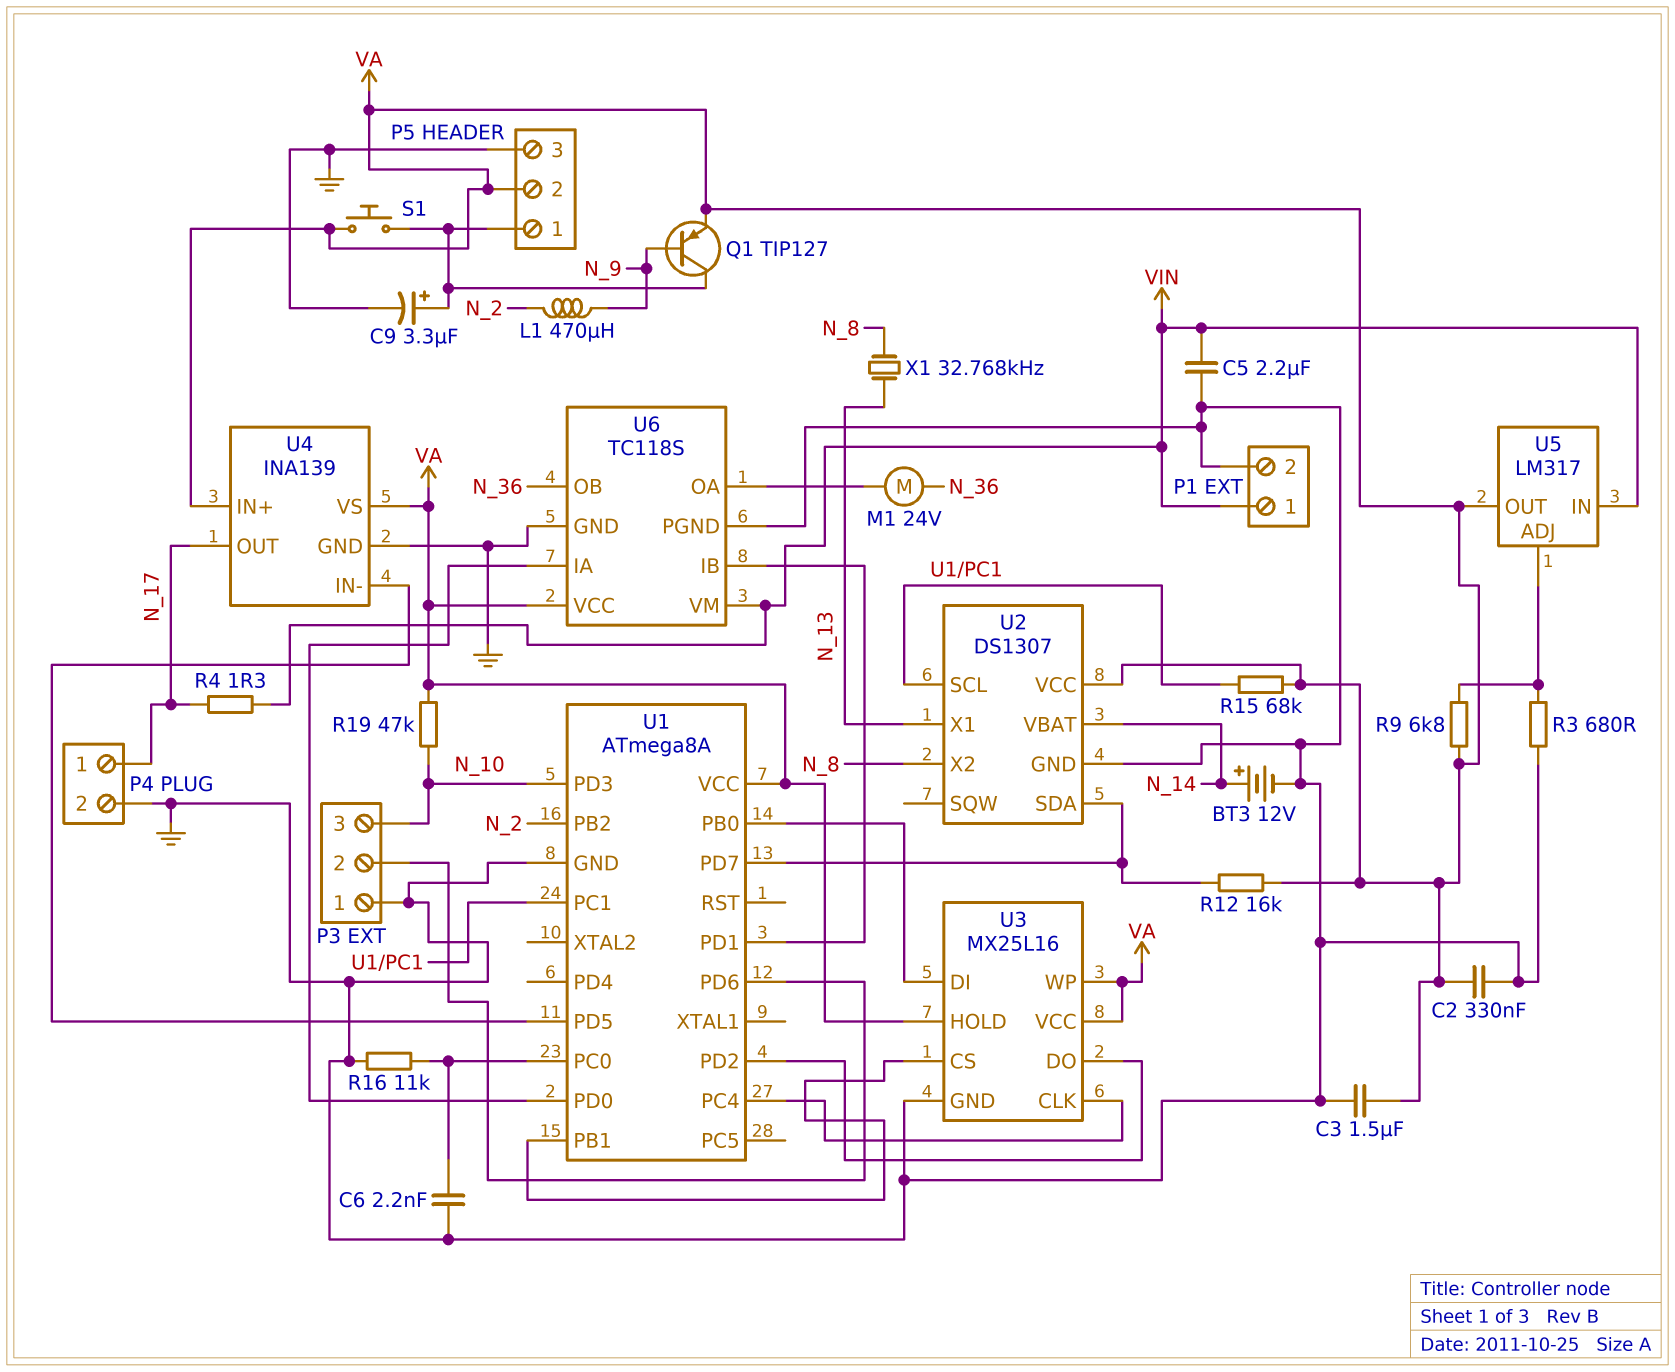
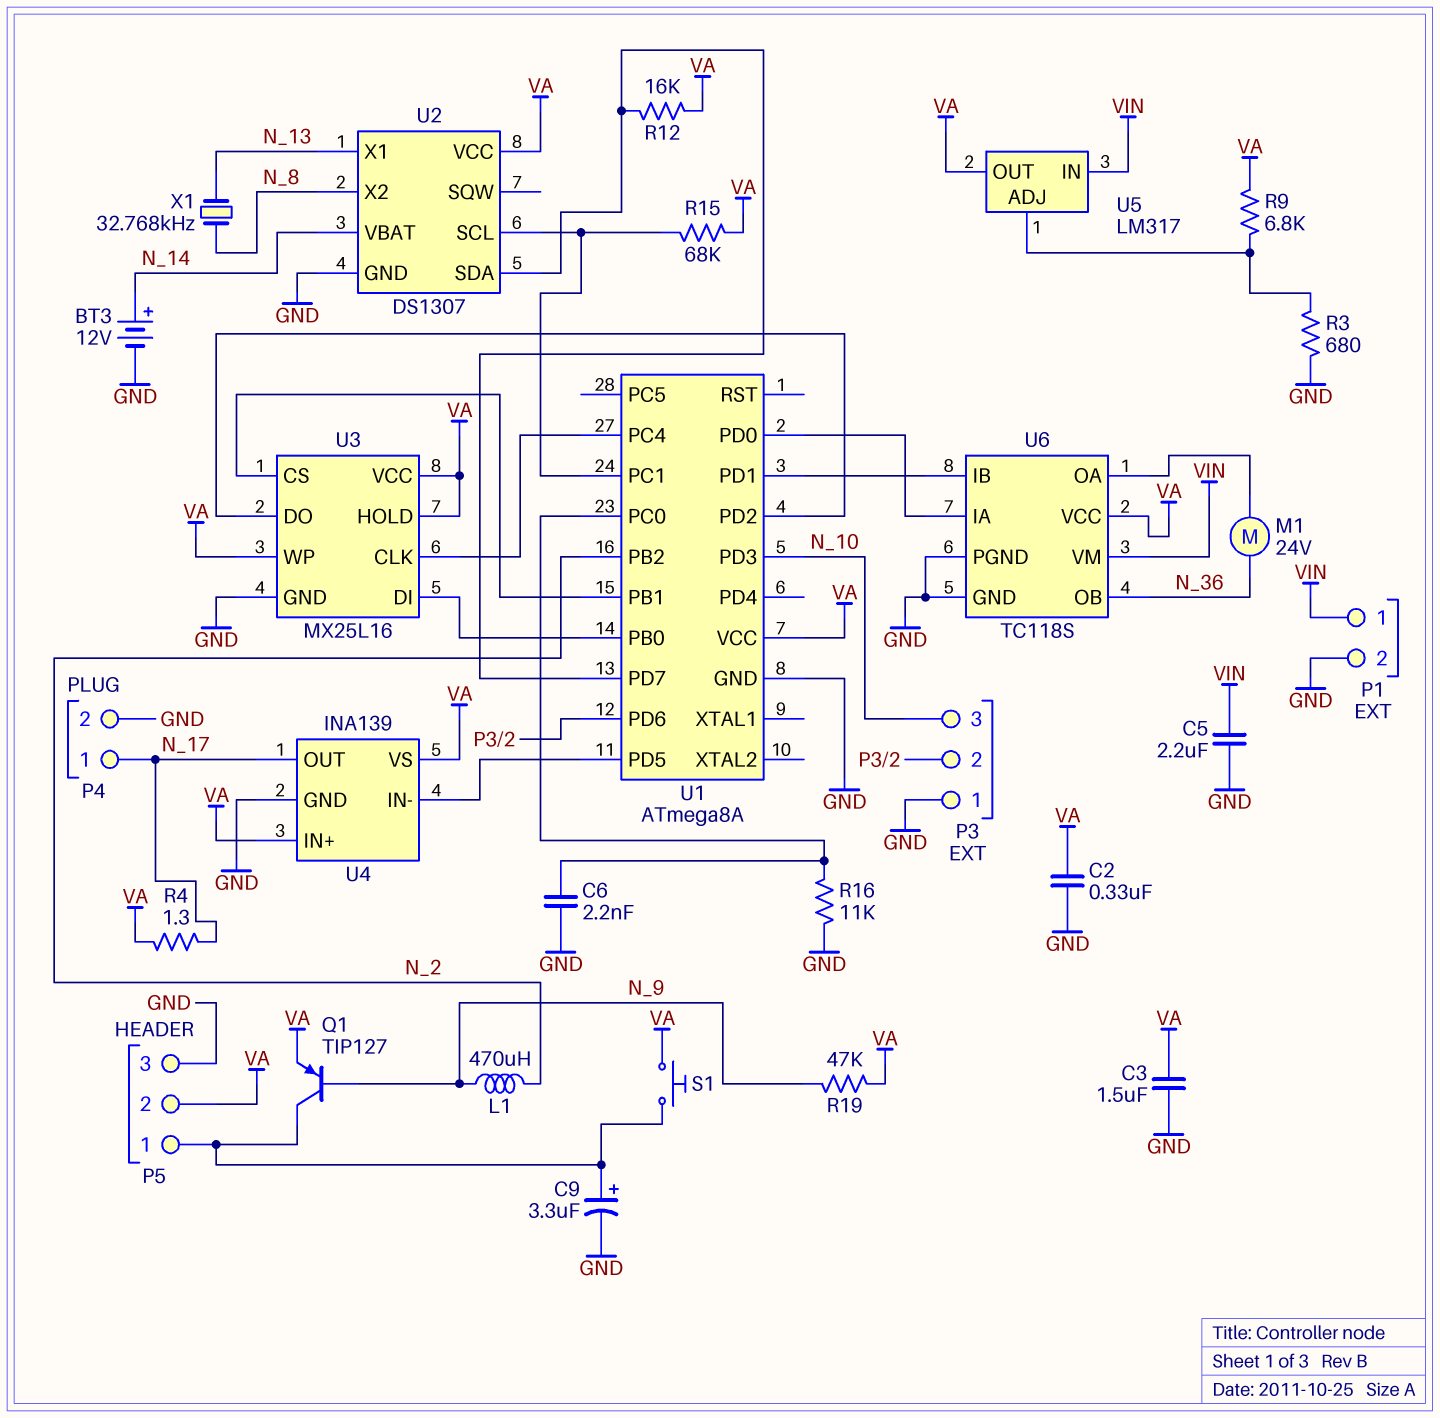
R4: 1.3 (N_17, VIN) -> 1.3 (N_17, VA)
R19: 47k (N_10, VA) -> 47k (N_9, VA)

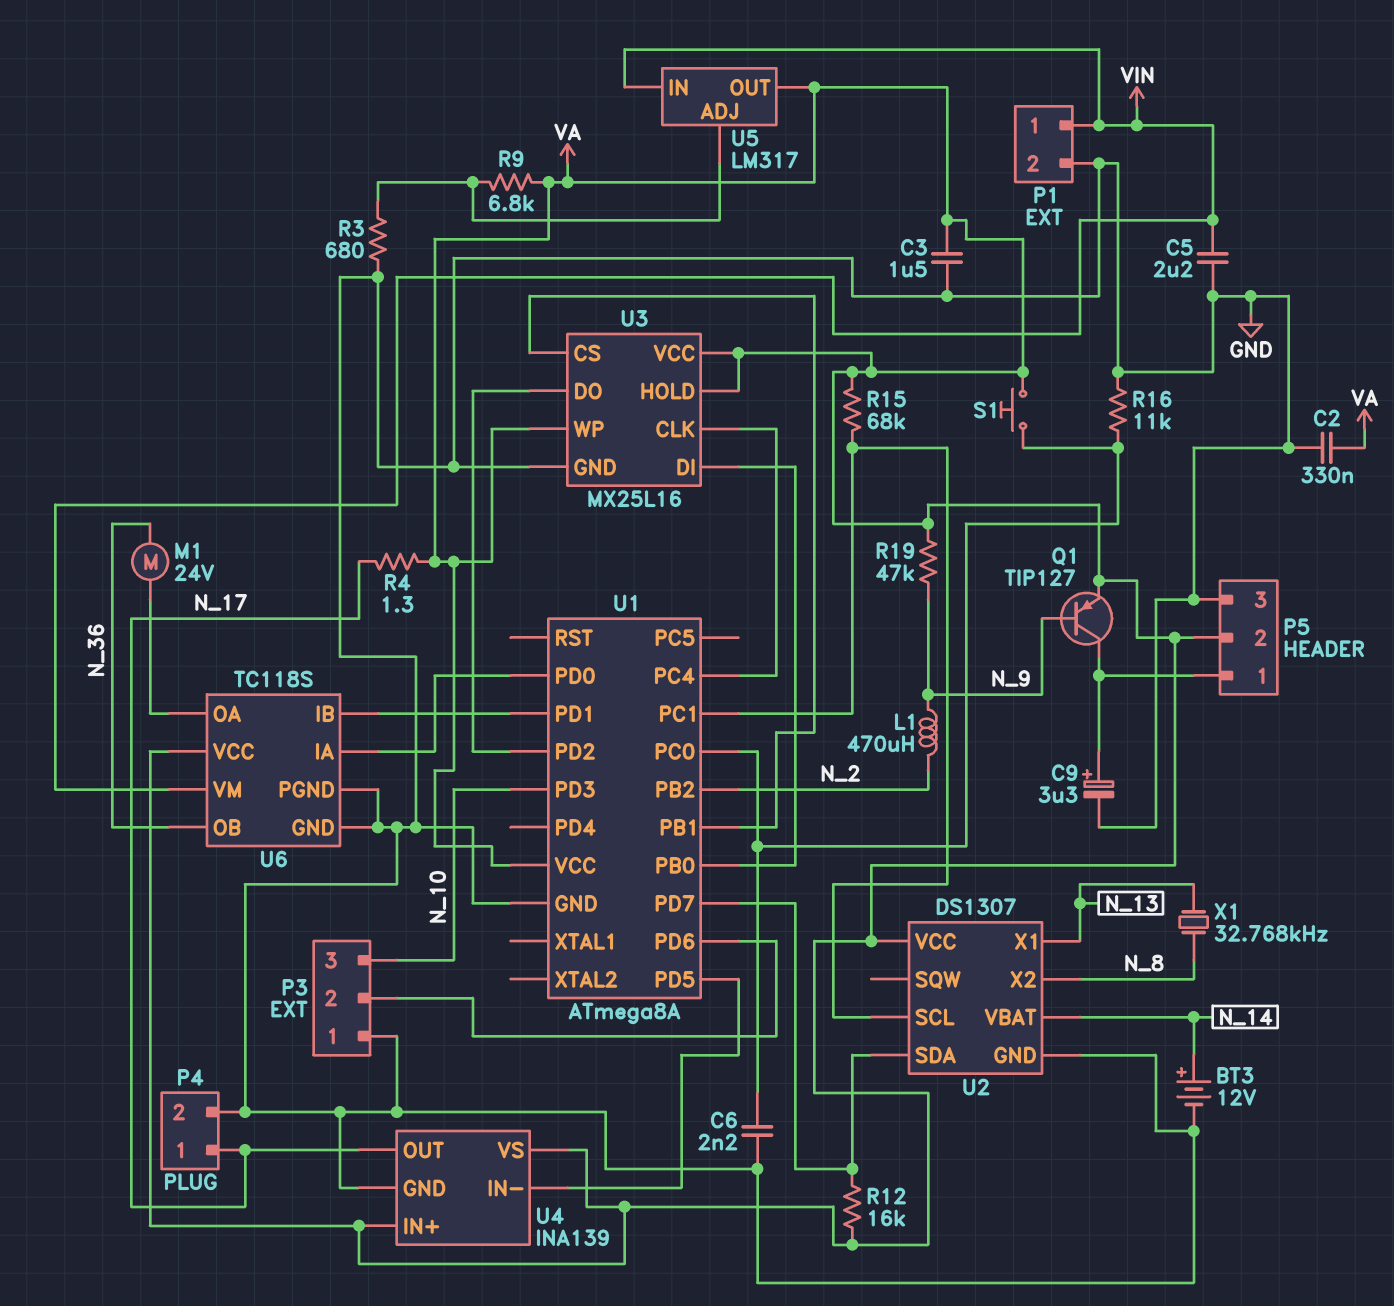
S1: button (P5/1, VA) -> button (U1/PC0, VA)

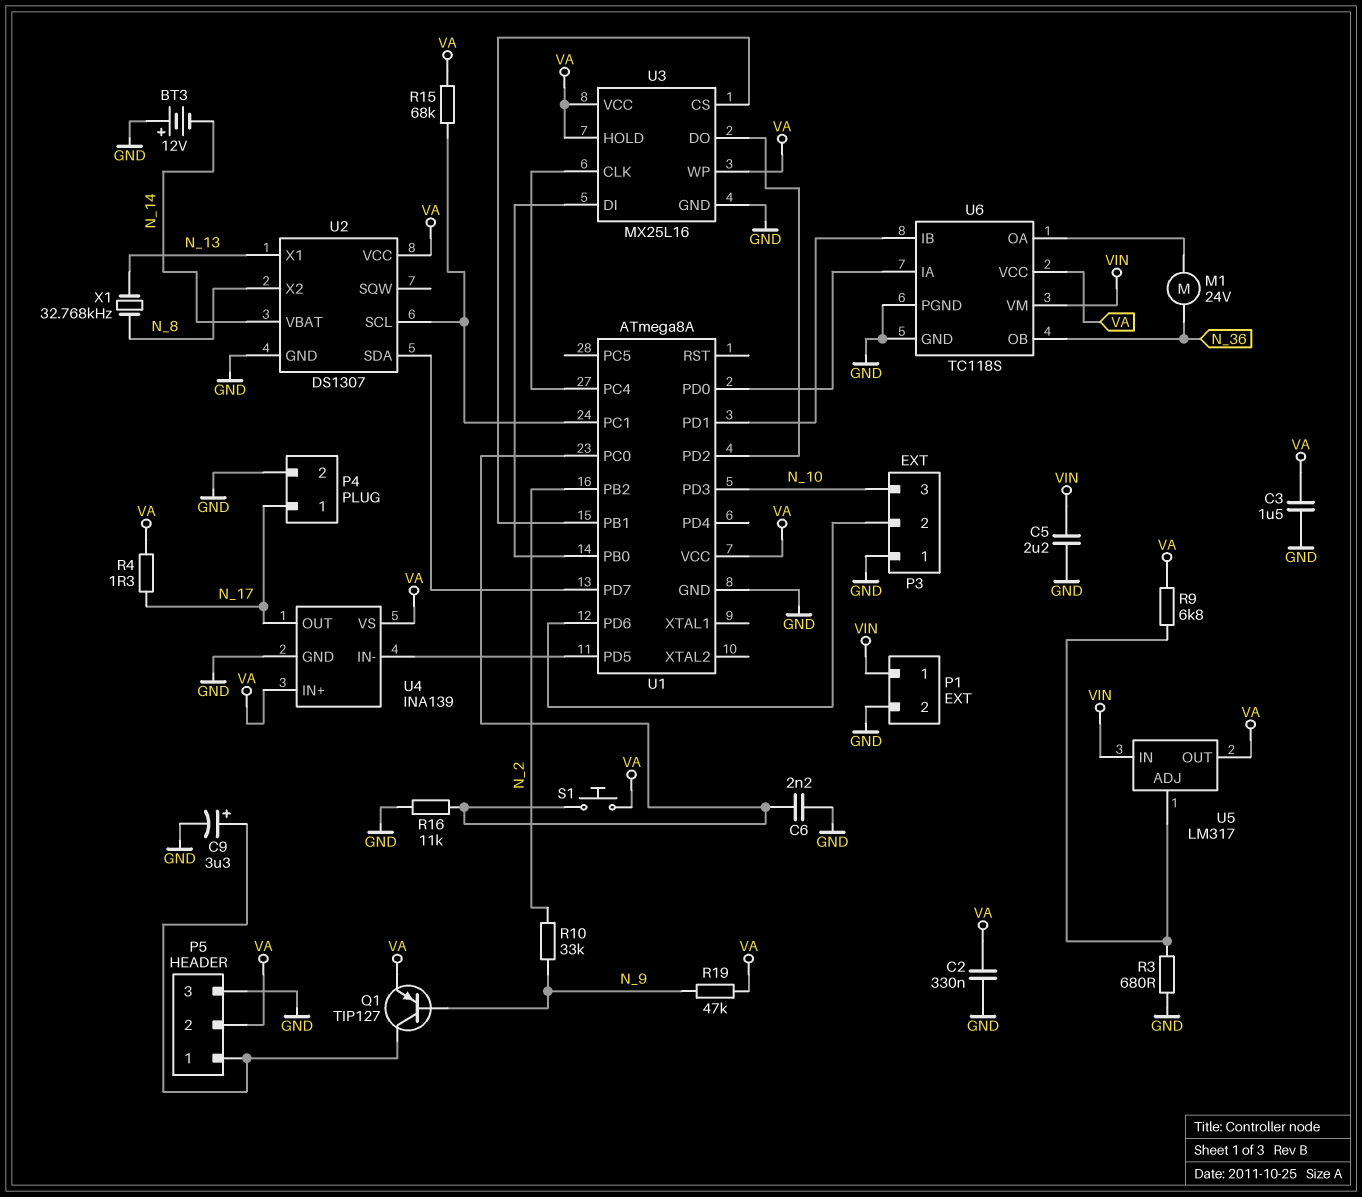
BT3: 12V (plus N_14, minus GND) -> 12V (plus GND, minus N_14)
L1: 470uH (N_2, N_9) -> none
R10: none -> 33k (N_2, N_9)
R12: 16k (U1/PD7, VA) -> none

